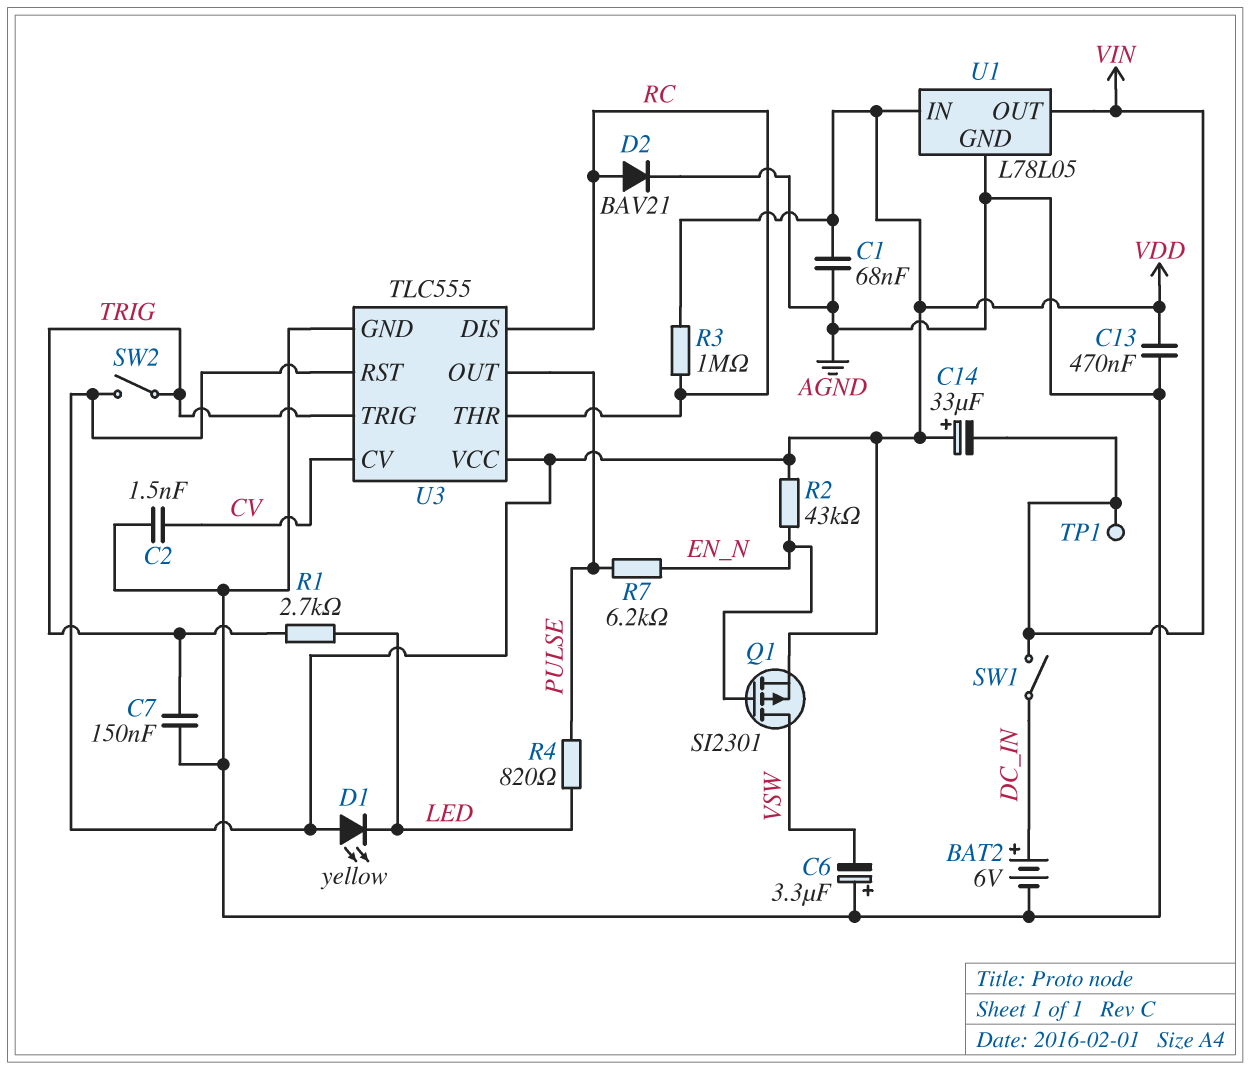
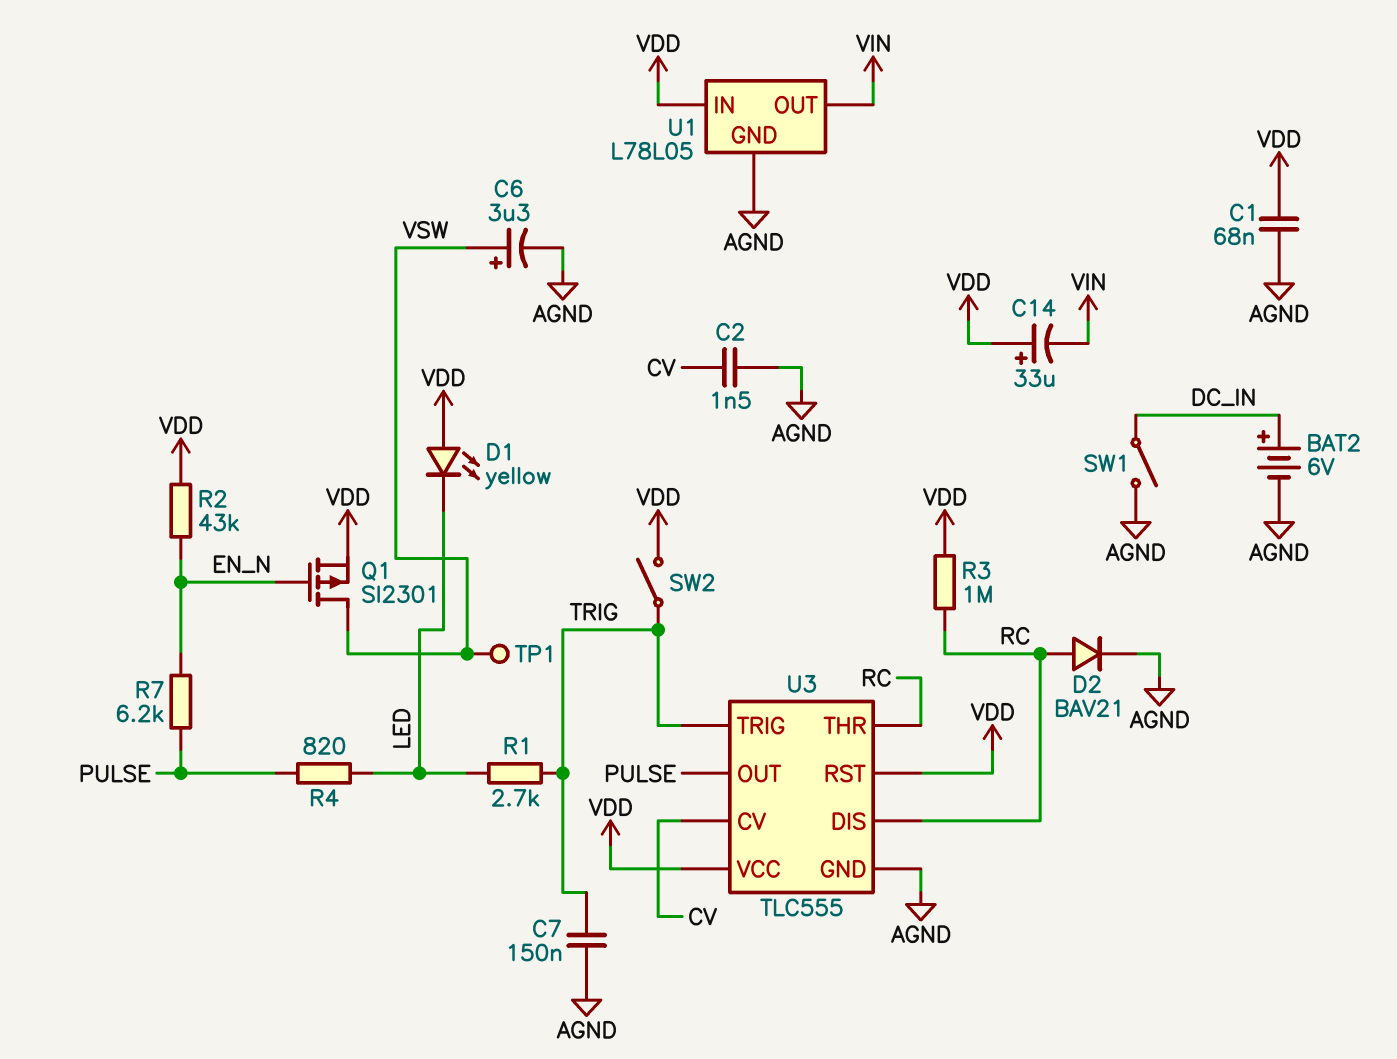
C6: 3.3uF (plus AGND, minus VSW) -> 3.3uF (plus VSW, minus AGND)
C13: 470nF (AGND, VDD) -> none
SW1: switch (DC_IN, VIN) -> switch (AGND, DC_IN)
TP1: test point (VIN) -> test point (VSW)

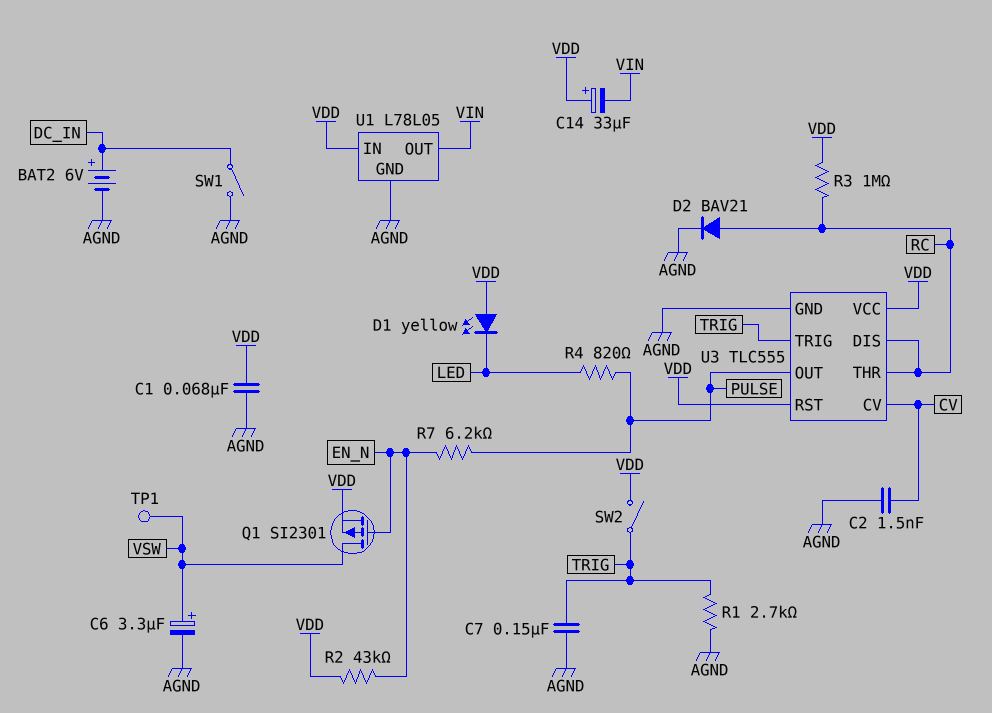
R1: 2.7k (LED, TRIG) -> 2.7k (AGND, TRIG)

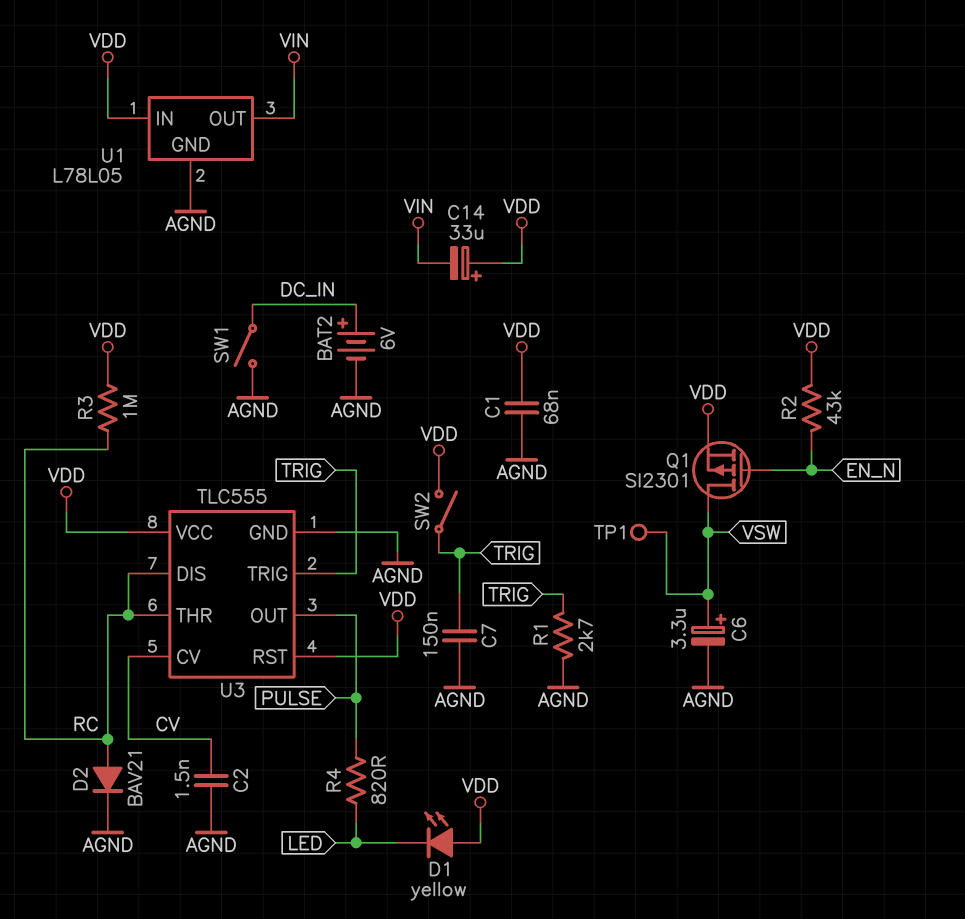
R7: 6.2k (EN_N, PULSE) -> none

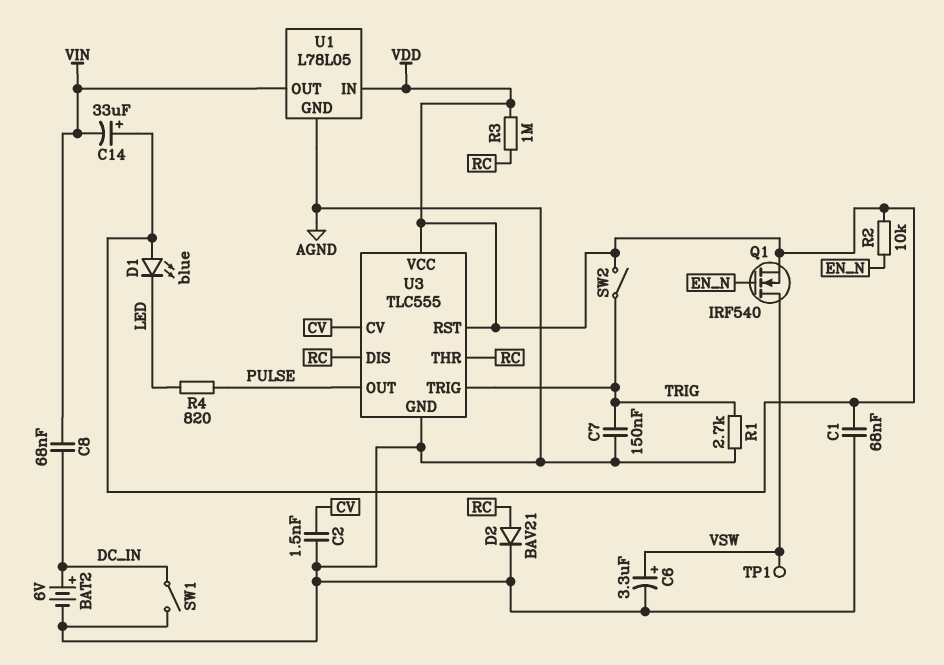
C8: none -> 68nF (DC_IN, VIN)
D1: LED yellow (A VDD, K LED) -> LED blue (A VDD, K LED)
Q1: PMOS SI2301 (G EN_N, D VSW, S VDD) -> NMOS IRF540 (G EN_N, D VSW, S VDD)
R2: 43k (EN_N, VDD) -> 10k (EN_N, VDD)

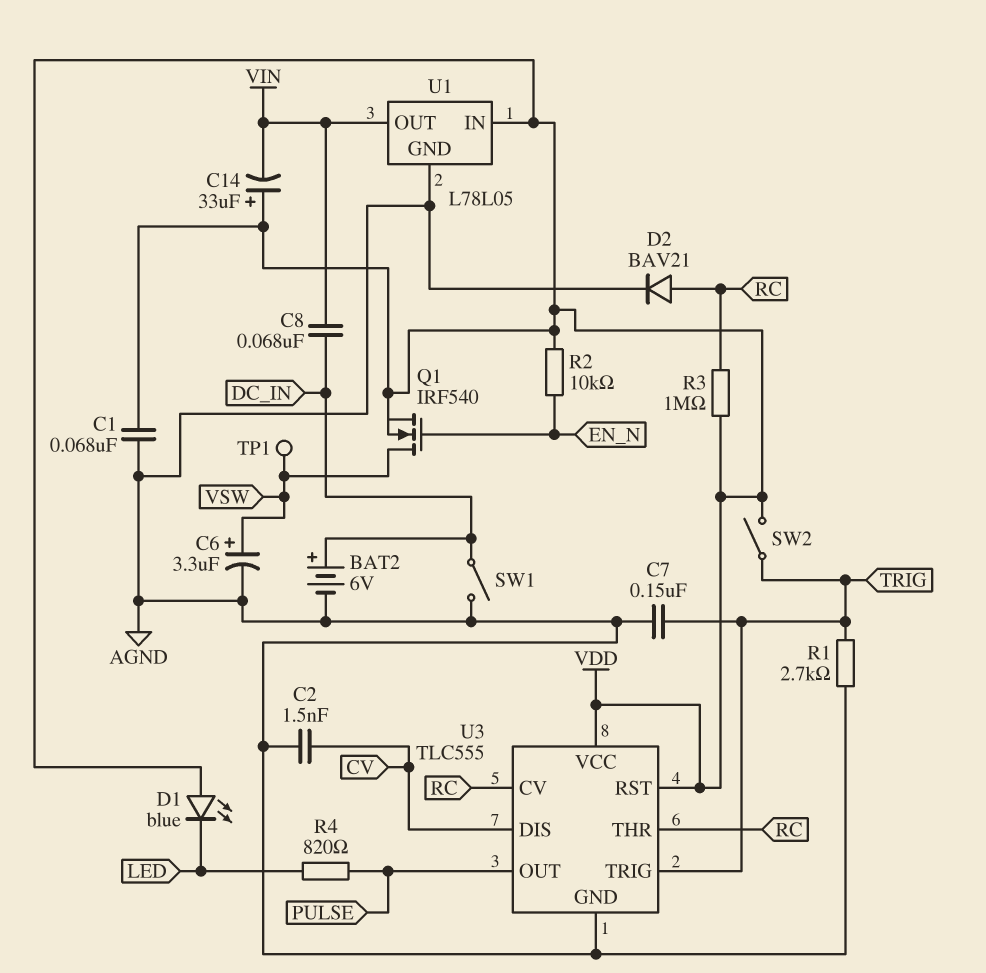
U3 pin CV: CV -> RC
U3 pin DIS: RC -> CV

